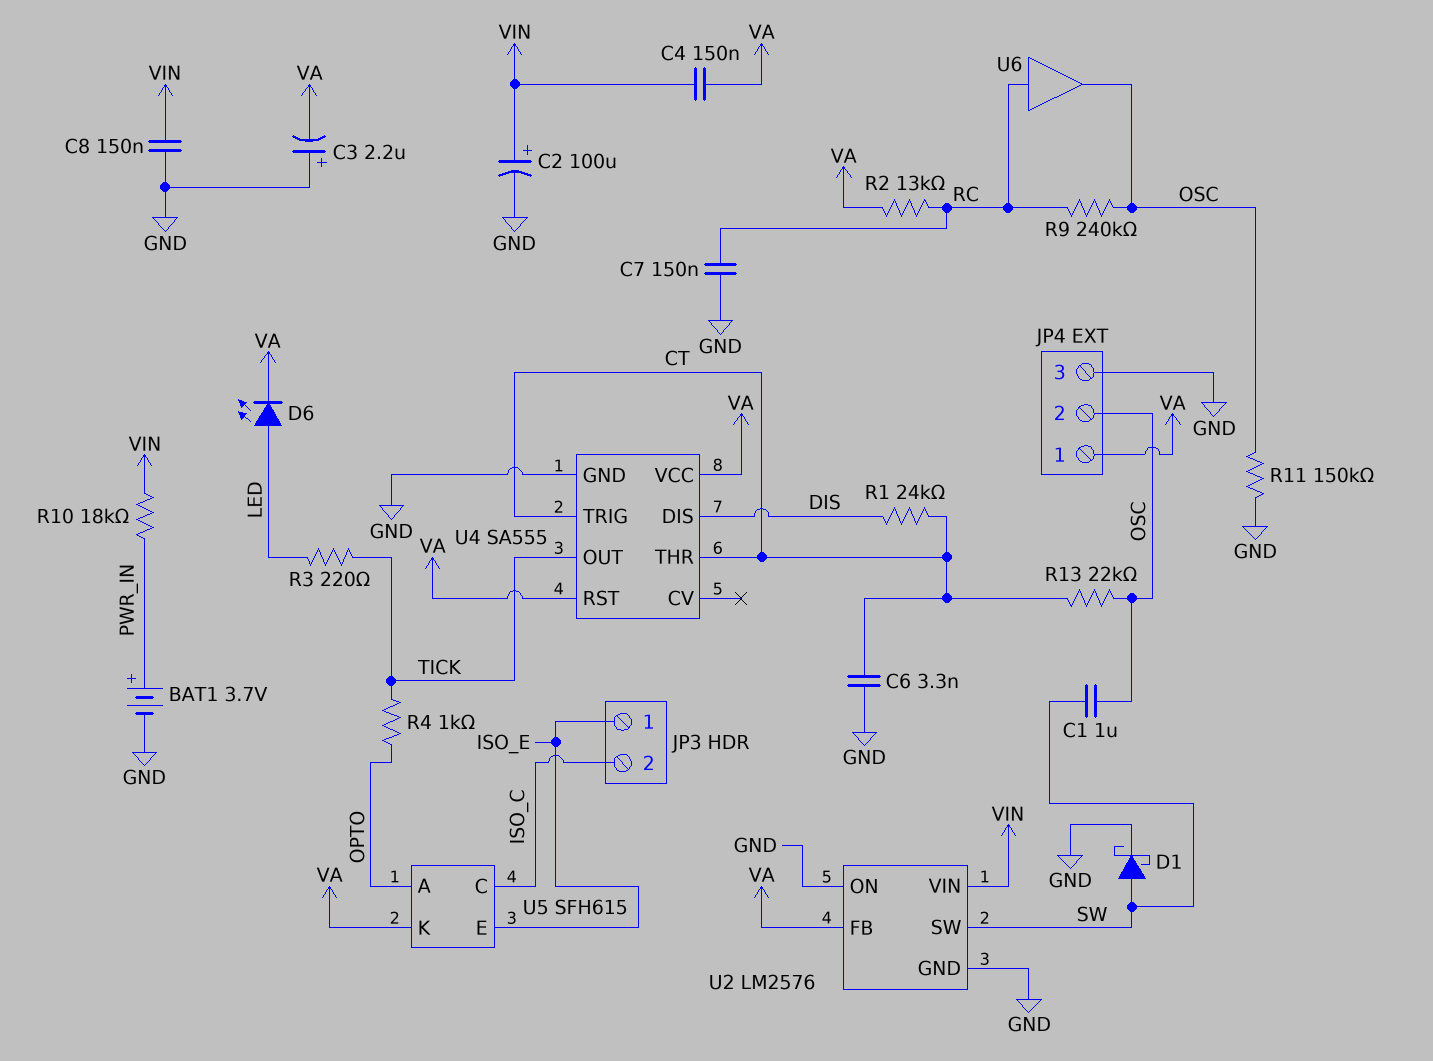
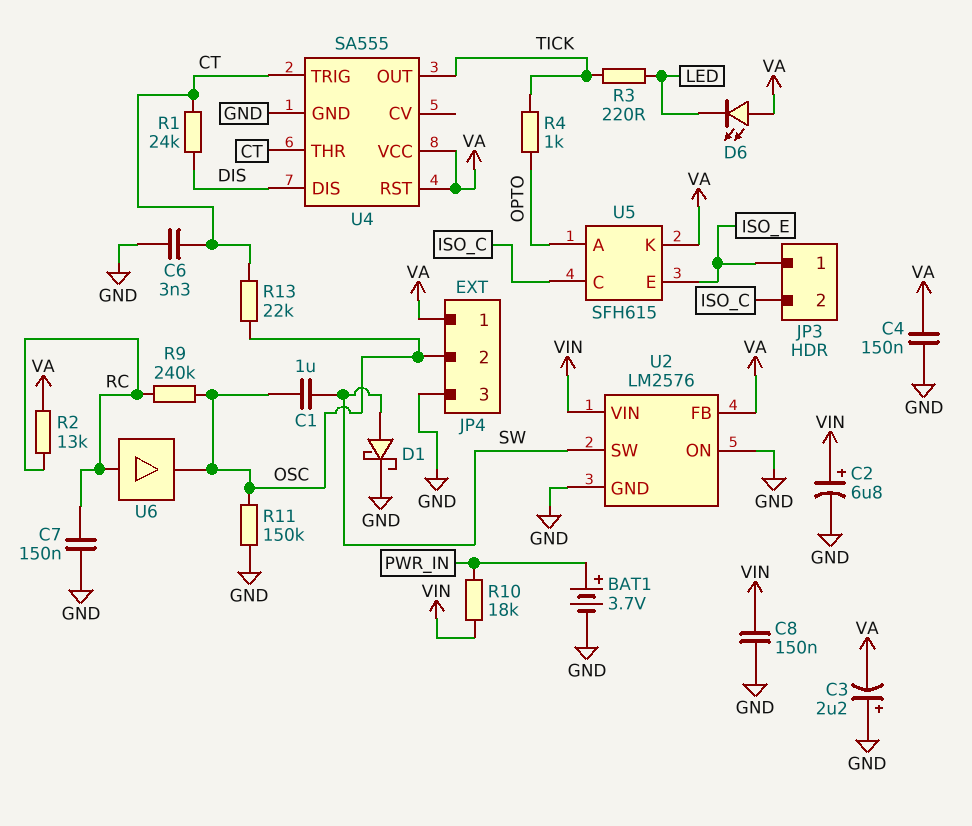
C2: 100uF (plus VIN, minus GND) -> 6.8uF (plus VIN, minus GND)
C4: 150nF (VA, VIN) -> 150nF (GND, VA)
D6: LED (A LED, K VA) -> LED (A VA, K LED)

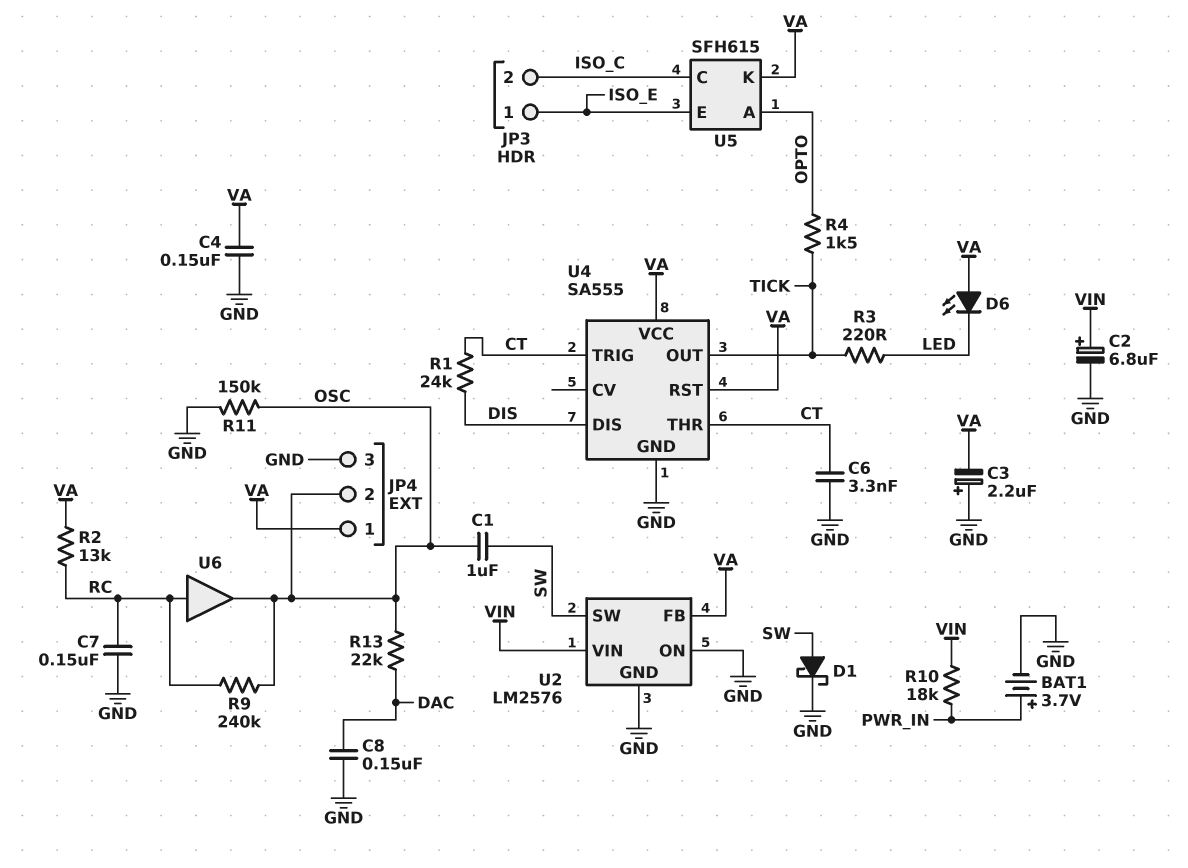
C8: 150nF (GND, VIN) -> 150nF (DAC, GND)
R4: 1k (OPTO, TICK) -> 1.5k (OPTO, TICK)
R13: 22k (CT, OSC) -> 22k (DAC, OSC)

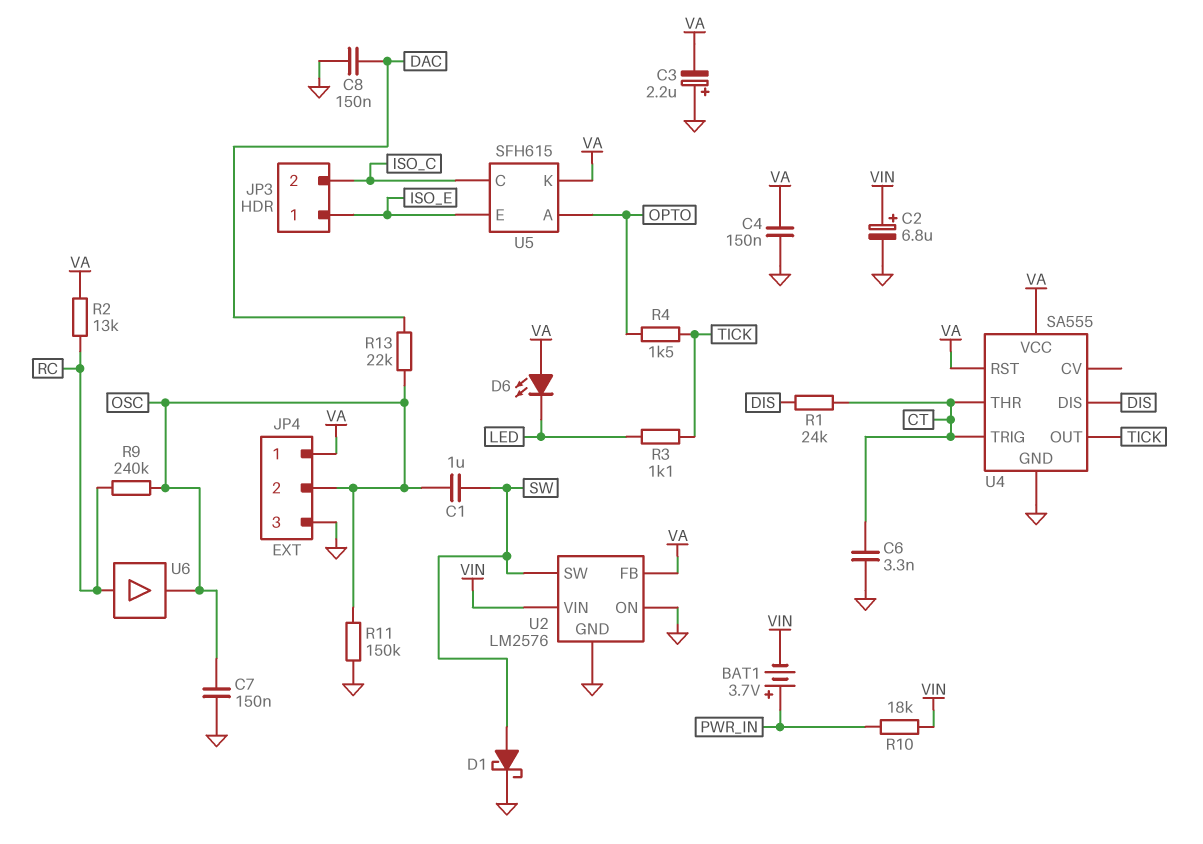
BAT1: 3.7V (plus PWR_IN, minus GND) -> 3.7V (plus PWR_IN, minus VIN)
C7: 150nF (GND, RC) -> 150nF (GND, OSC)
R3: 220 (LED, TICK) -> 1.1k (LED, TICK)

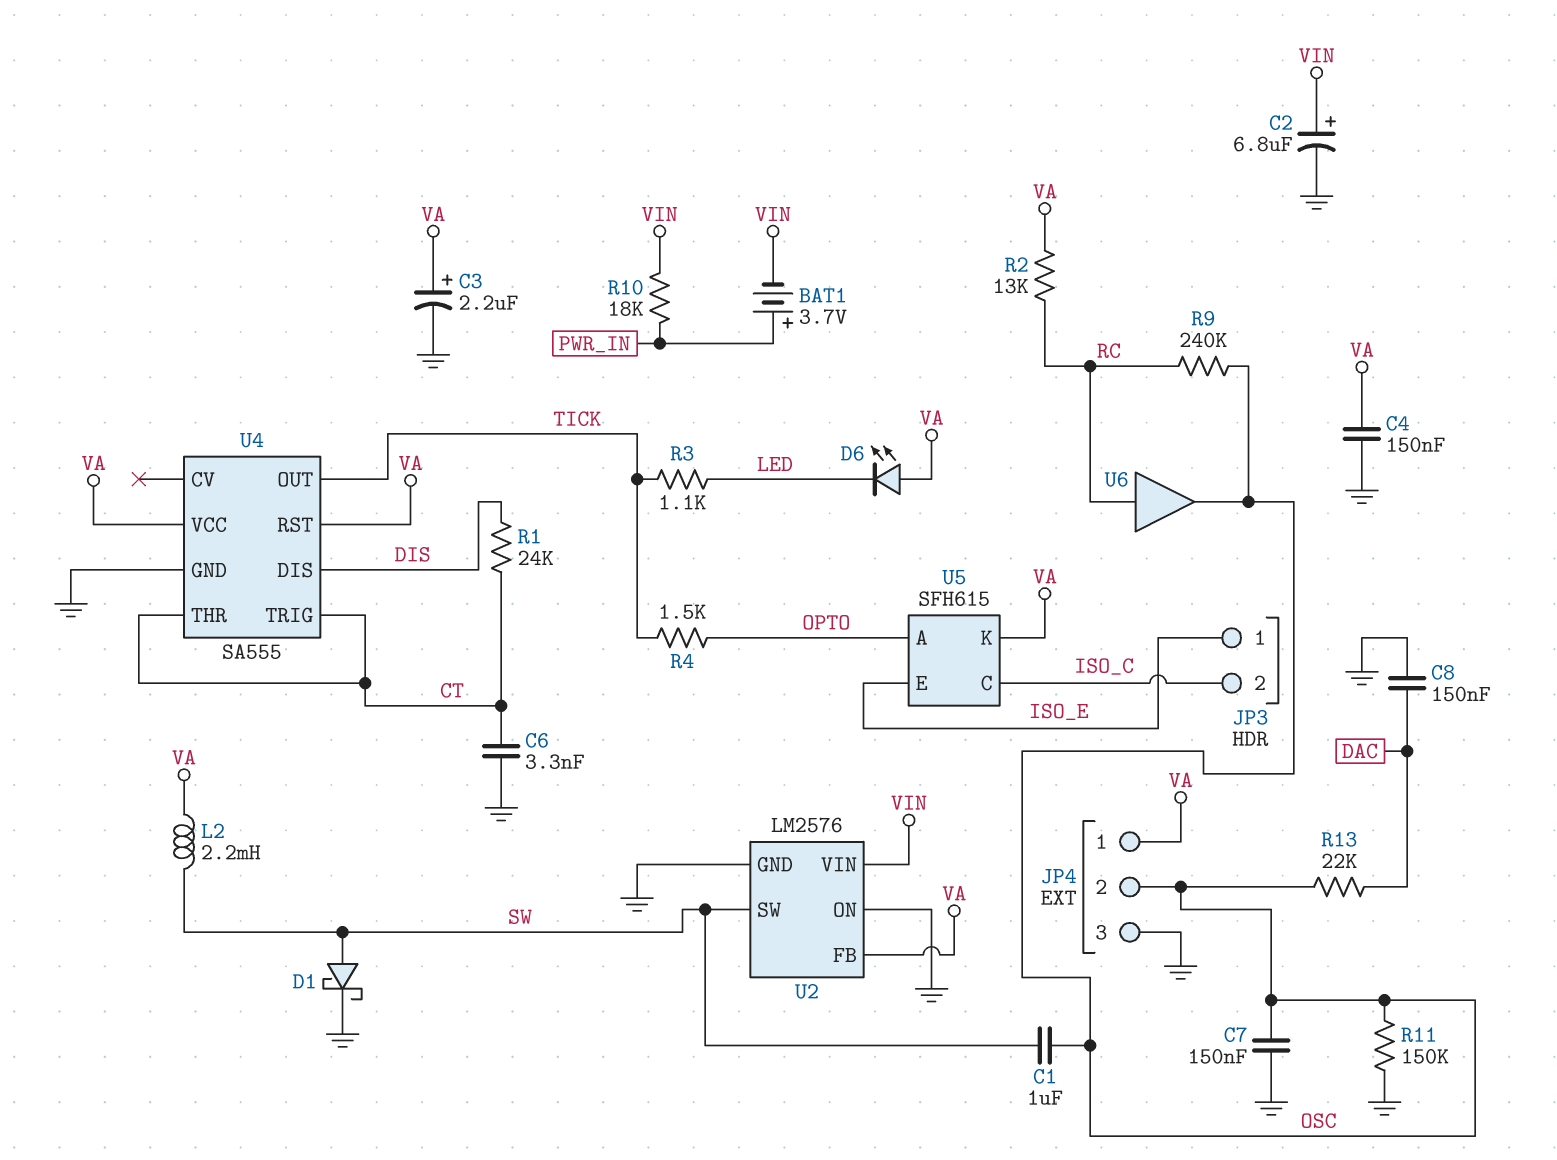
C3: 2.2uF (plus GND, minus VA) -> 2.2uF (plus VA, minus GND)
L2: none -> 2.2mH (SW, VA)

